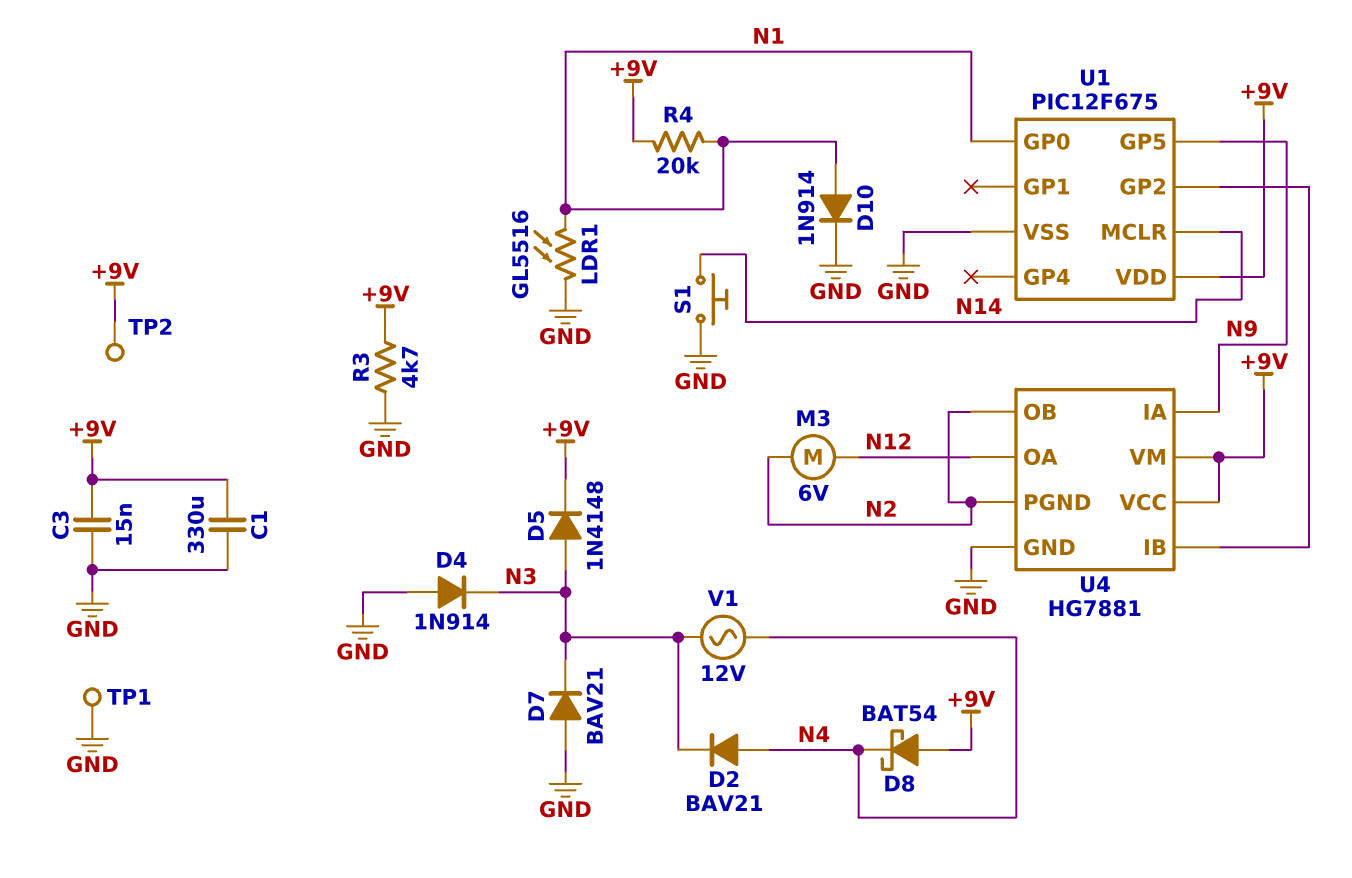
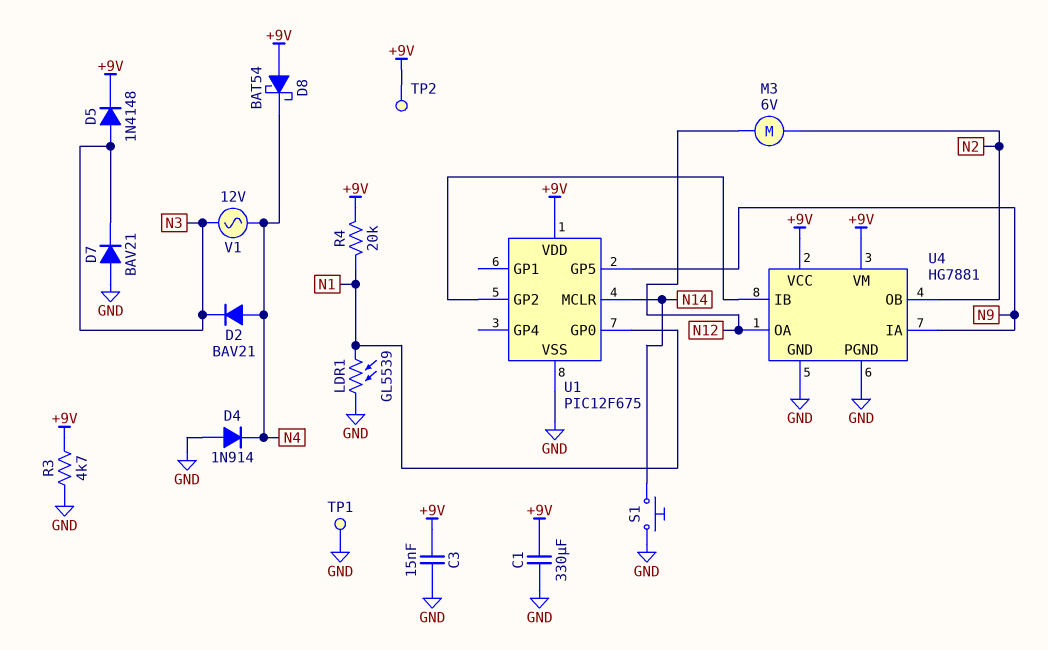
D4: diode 1N914 (A GND, K N3) -> diode 1N914 (A GND, K N4)
D10: diode 1N914 (A N1, K GND) -> none
LDR1: GL5516 (GND, N1) -> GL5539 (GND, N1)
U4 pin PGND: N2 -> GND

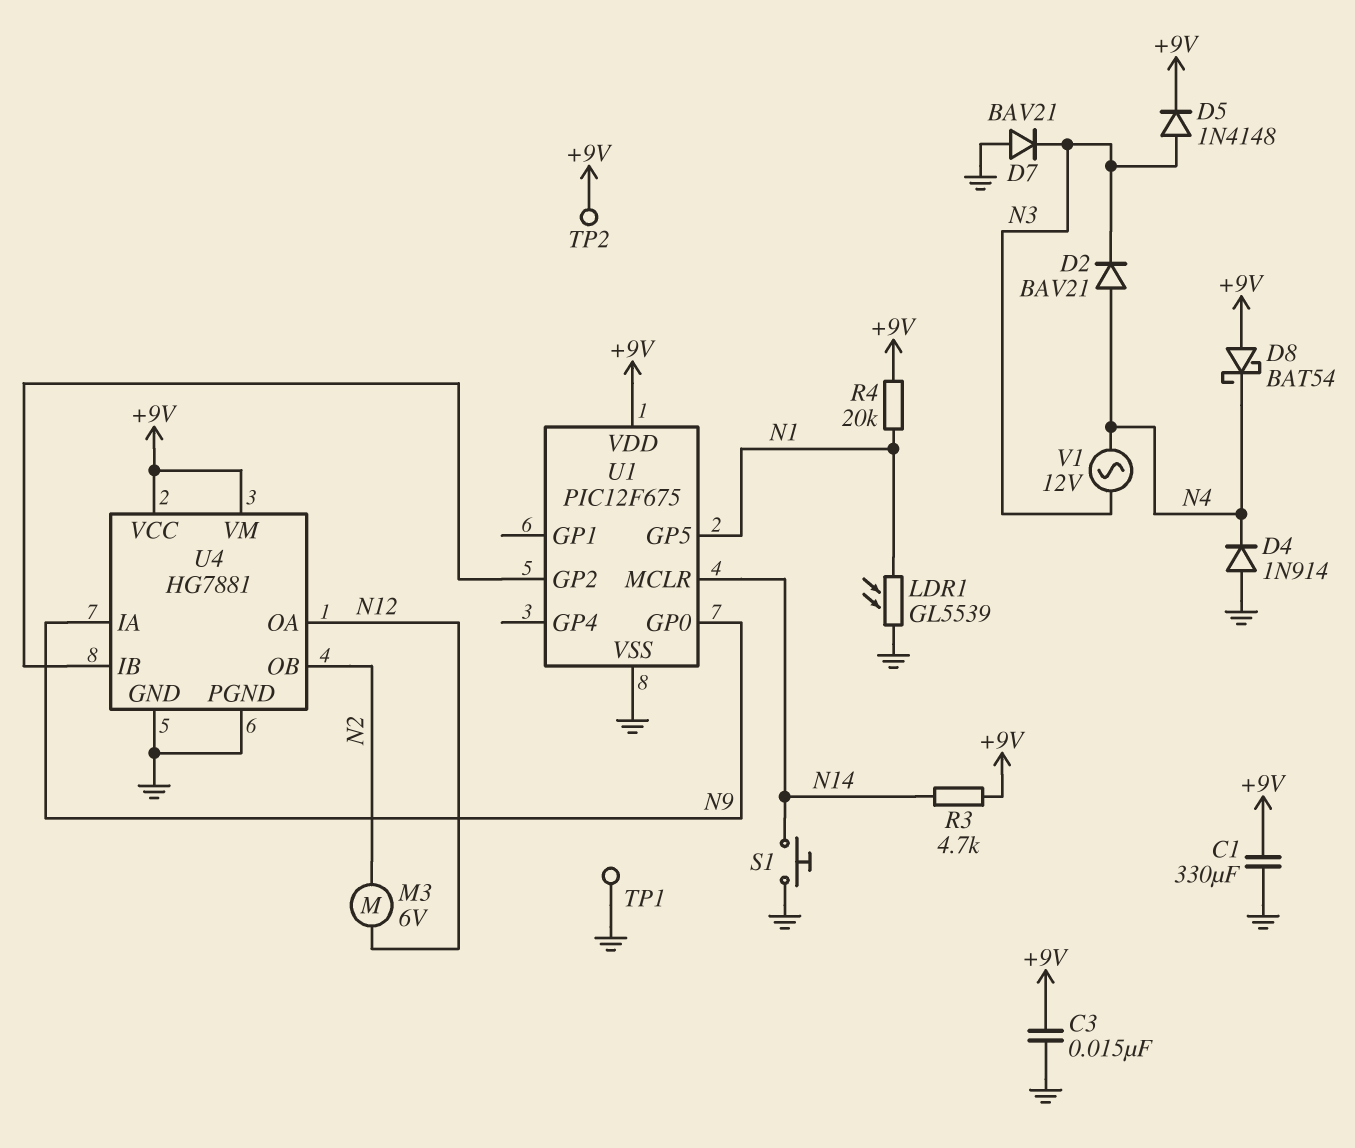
R3: 4.7k (+9V, GND) -> 4.7k (+9V, N14)
U1 pin GP0: N1 -> N9
U1 pin GP5: N9 -> N1

